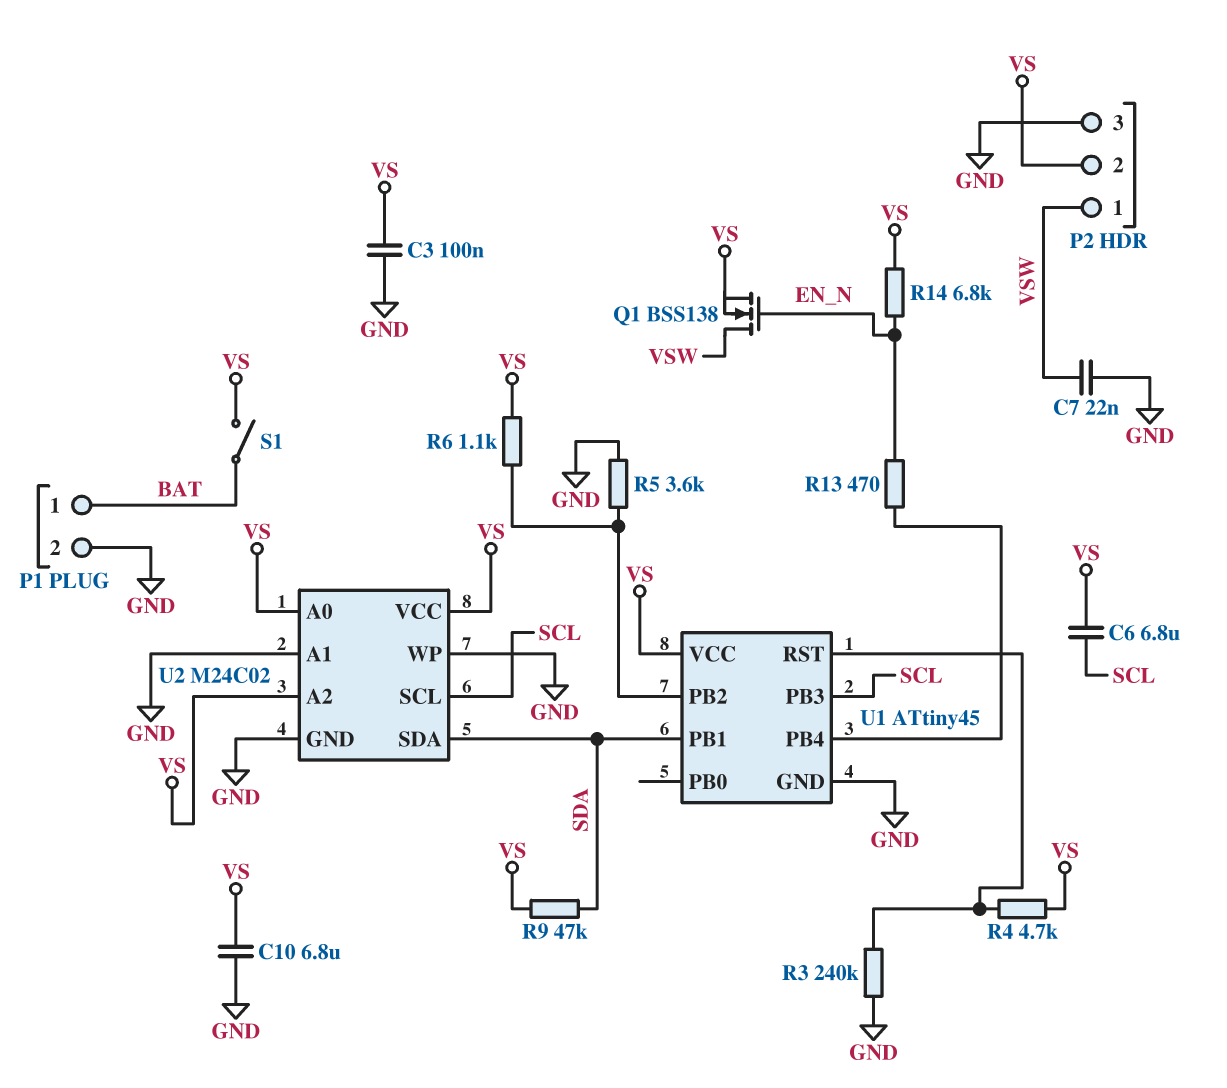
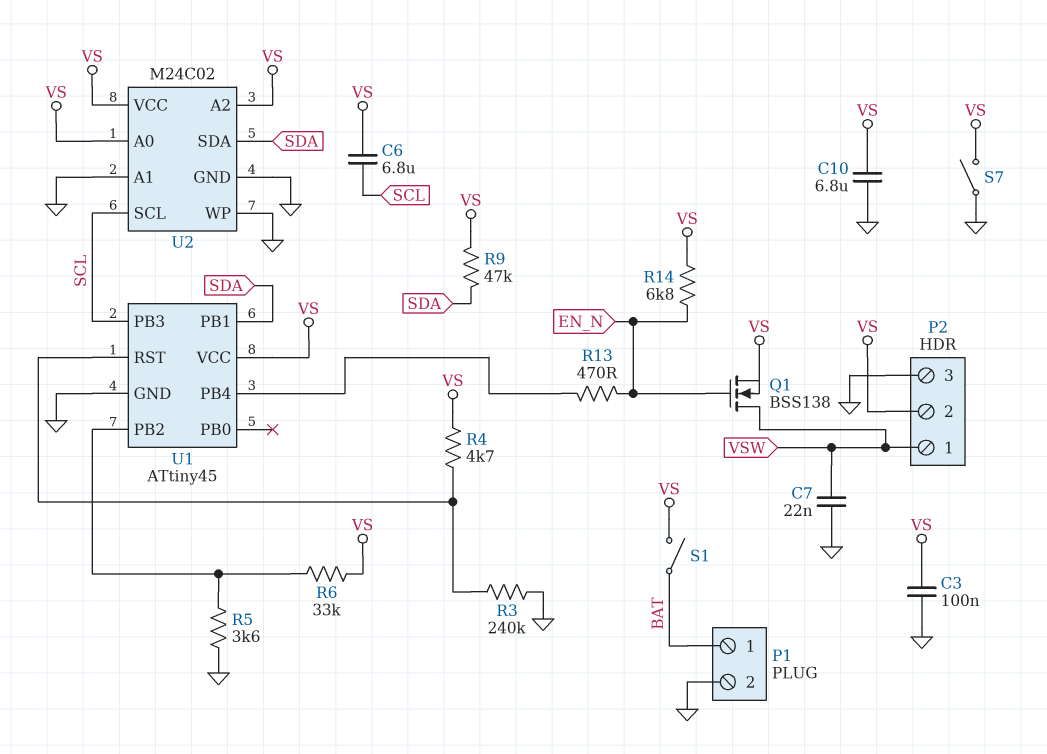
R6: 1.1k (U1/PB2, VS) -> 33k (U1/PB2, VS)
S7: none -> switch (GND, VS)

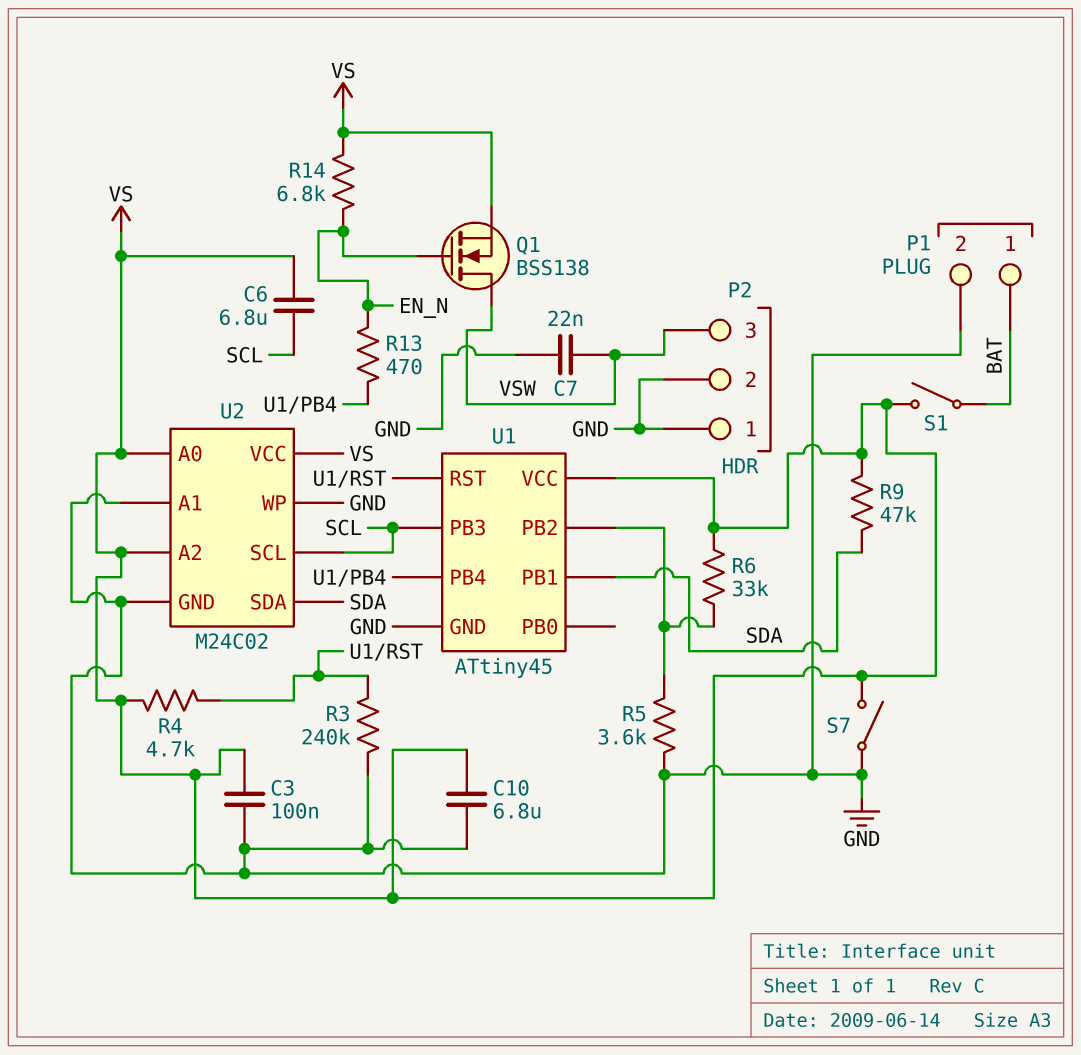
P2 pin 1: VSW -> GND
P2 pin 2: VS -> GND
P2 pin 3: GND -> VSW

